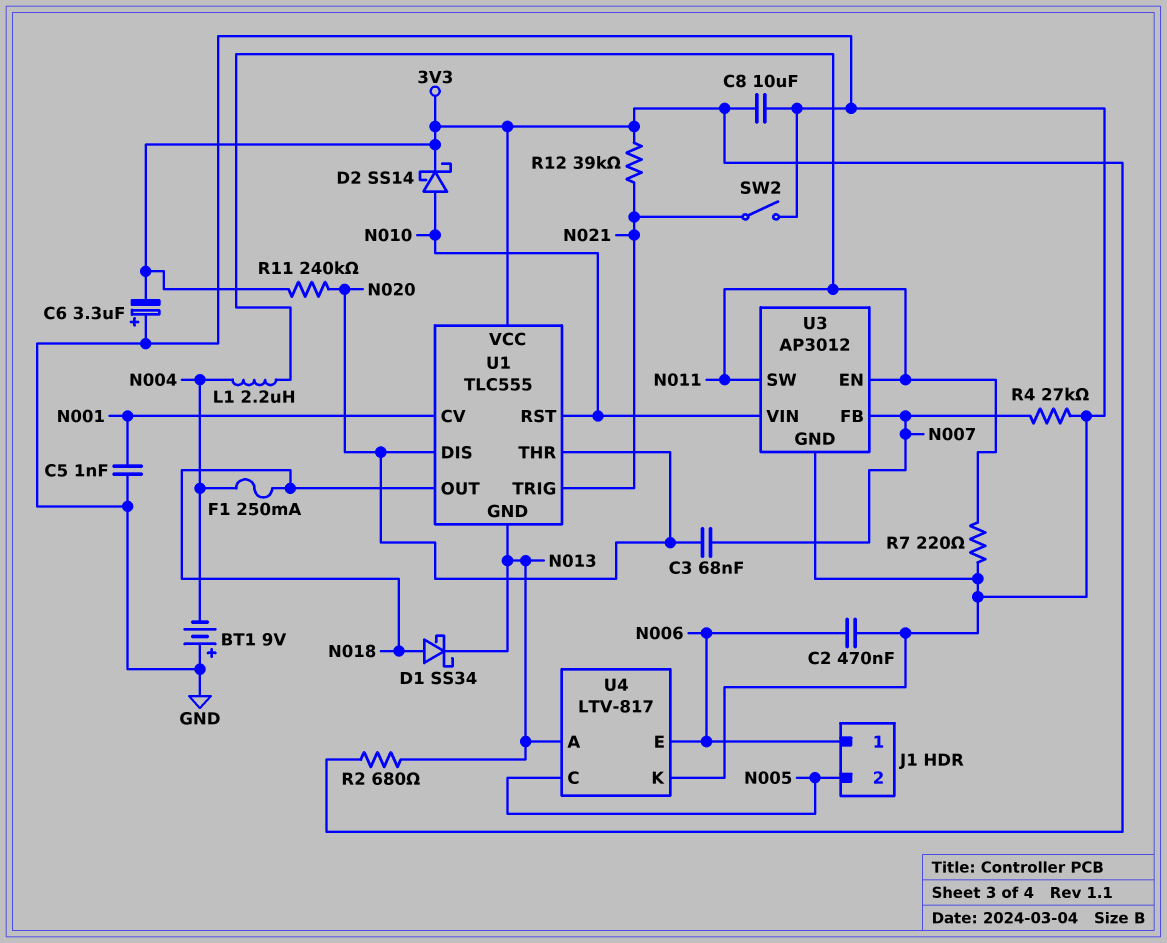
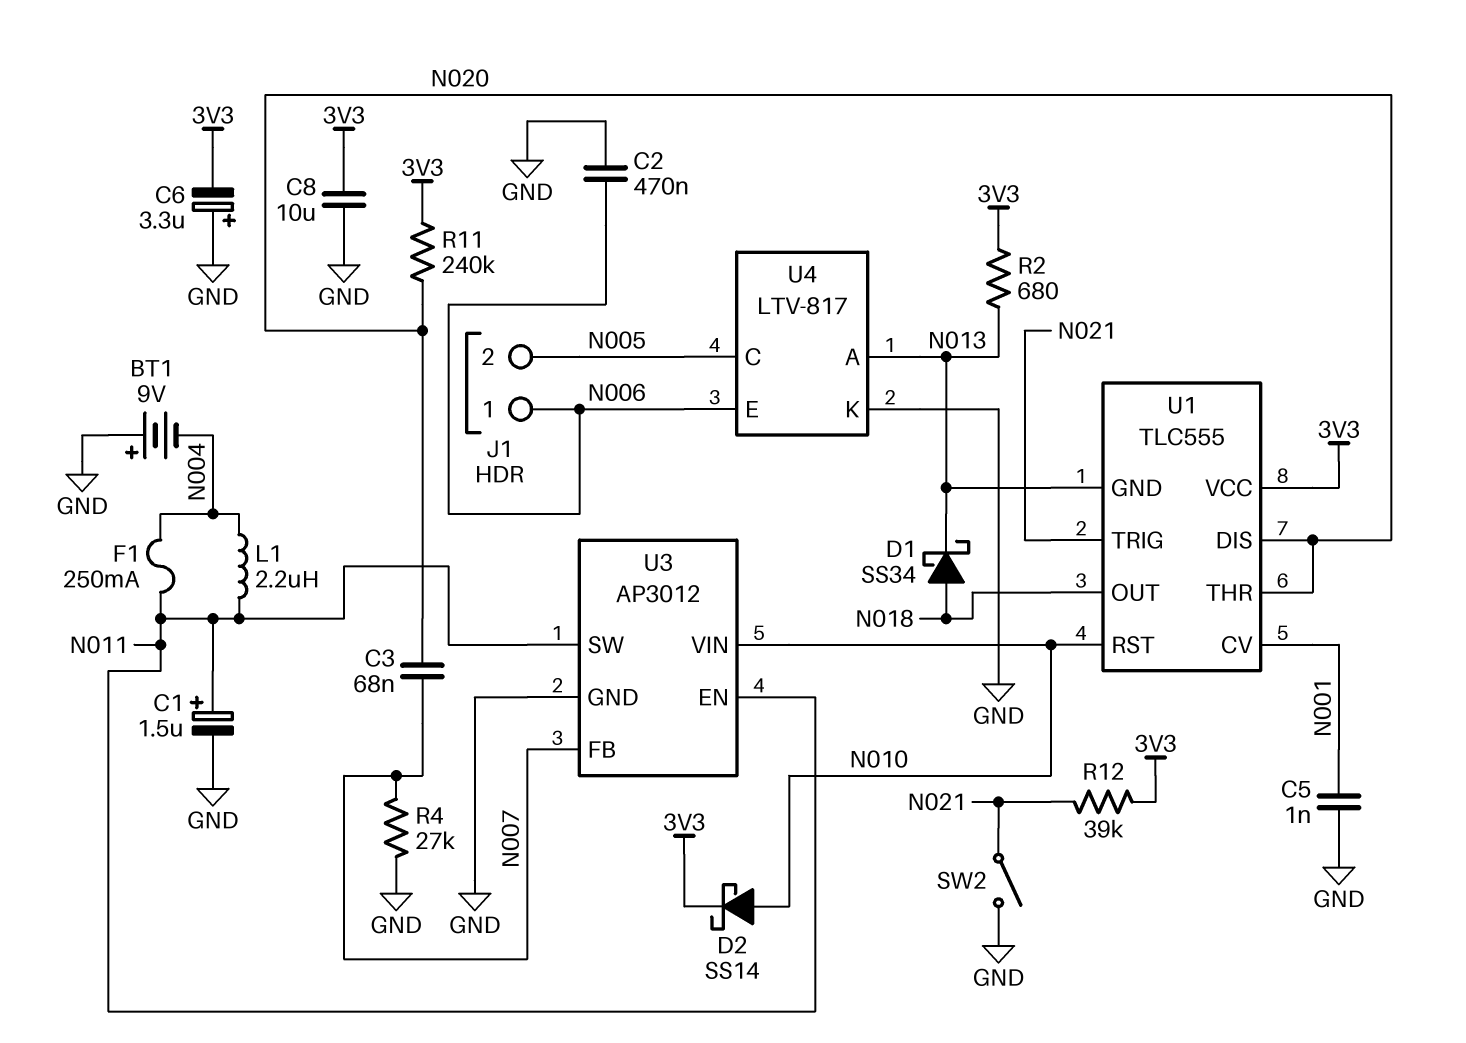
C1: none -> 1.5uF (plus N011, minus GND)
F1: 250mA (N004, N018) -> 250mA (N004, N011)
R7: 220 (GND, N011) -> none

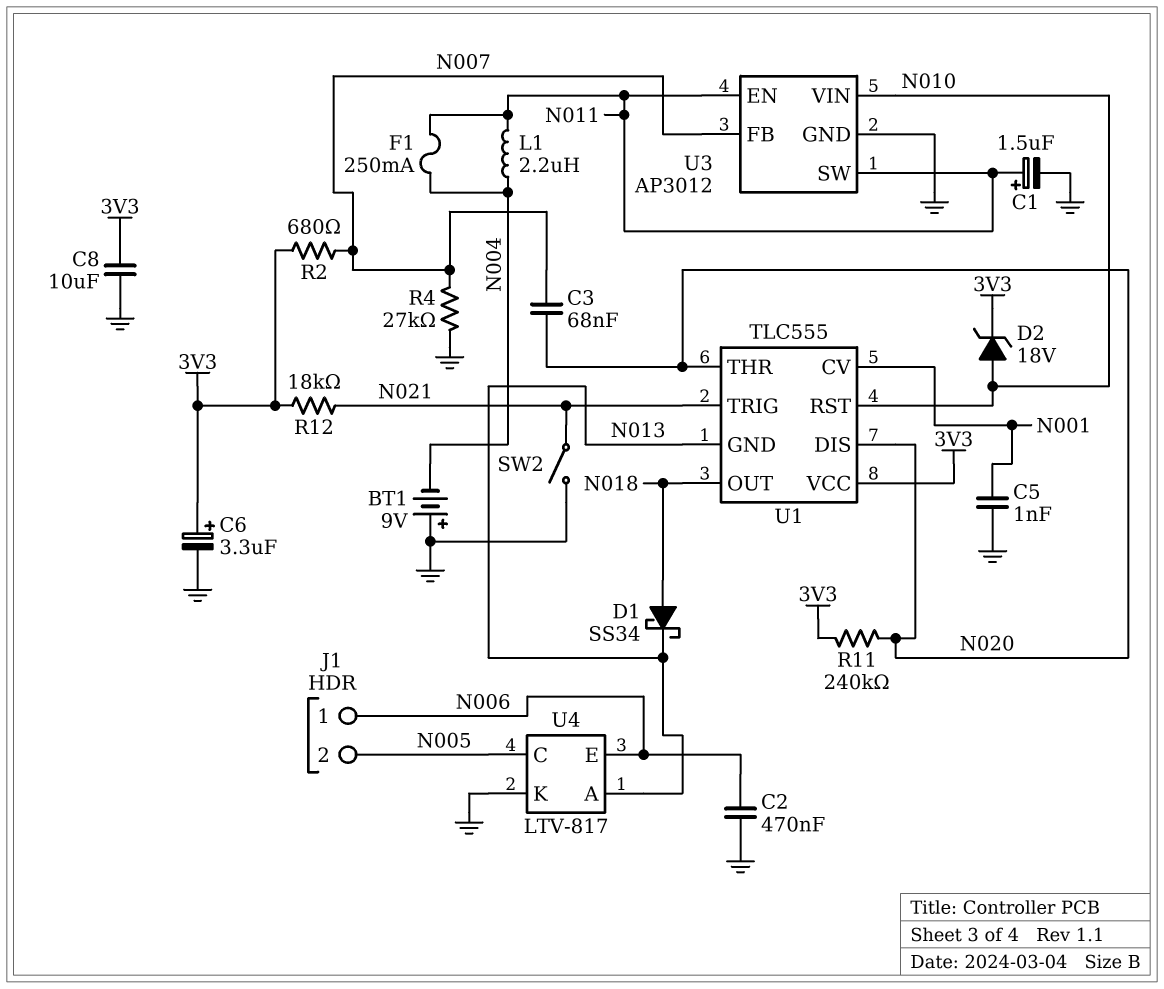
C6: 3.3uF (plus GND, minus 3V3) -> 3.3uF (plus 3V3, minus GND)
D2: schottky SS14 (A N010, K 3V3) -> zener 18V (A N010, K 3V3)
R2: 680 (3V3, N013) -> 680 (3V3, N007)
R12: 39k (3V3, N021) -> 18k (3V3, N021)

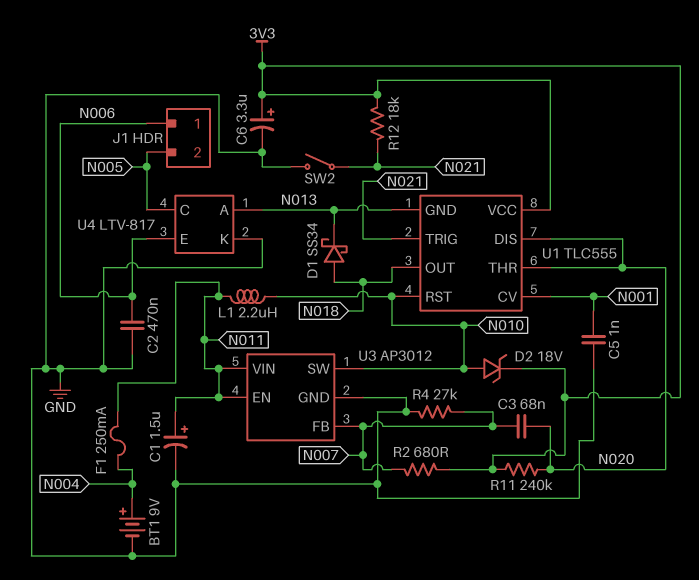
BT1: 9V (plus GND, minus N004) -> 9V (plus N004, minus GND)
C8: 10uF (3V3, GND) -> none
L1: 2.2uH (N004, N011) -> 2.2uH (N010, N011)
U3 pin SW: N011 -> N010
U3 pin VIN: N010 -> N011

